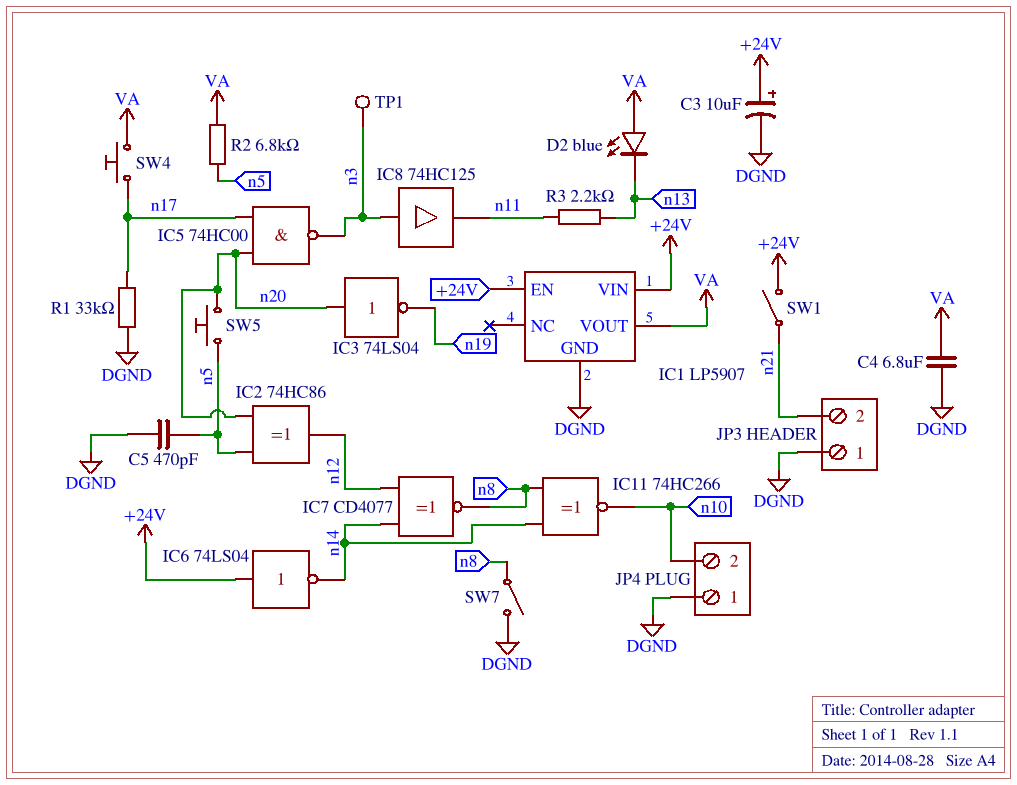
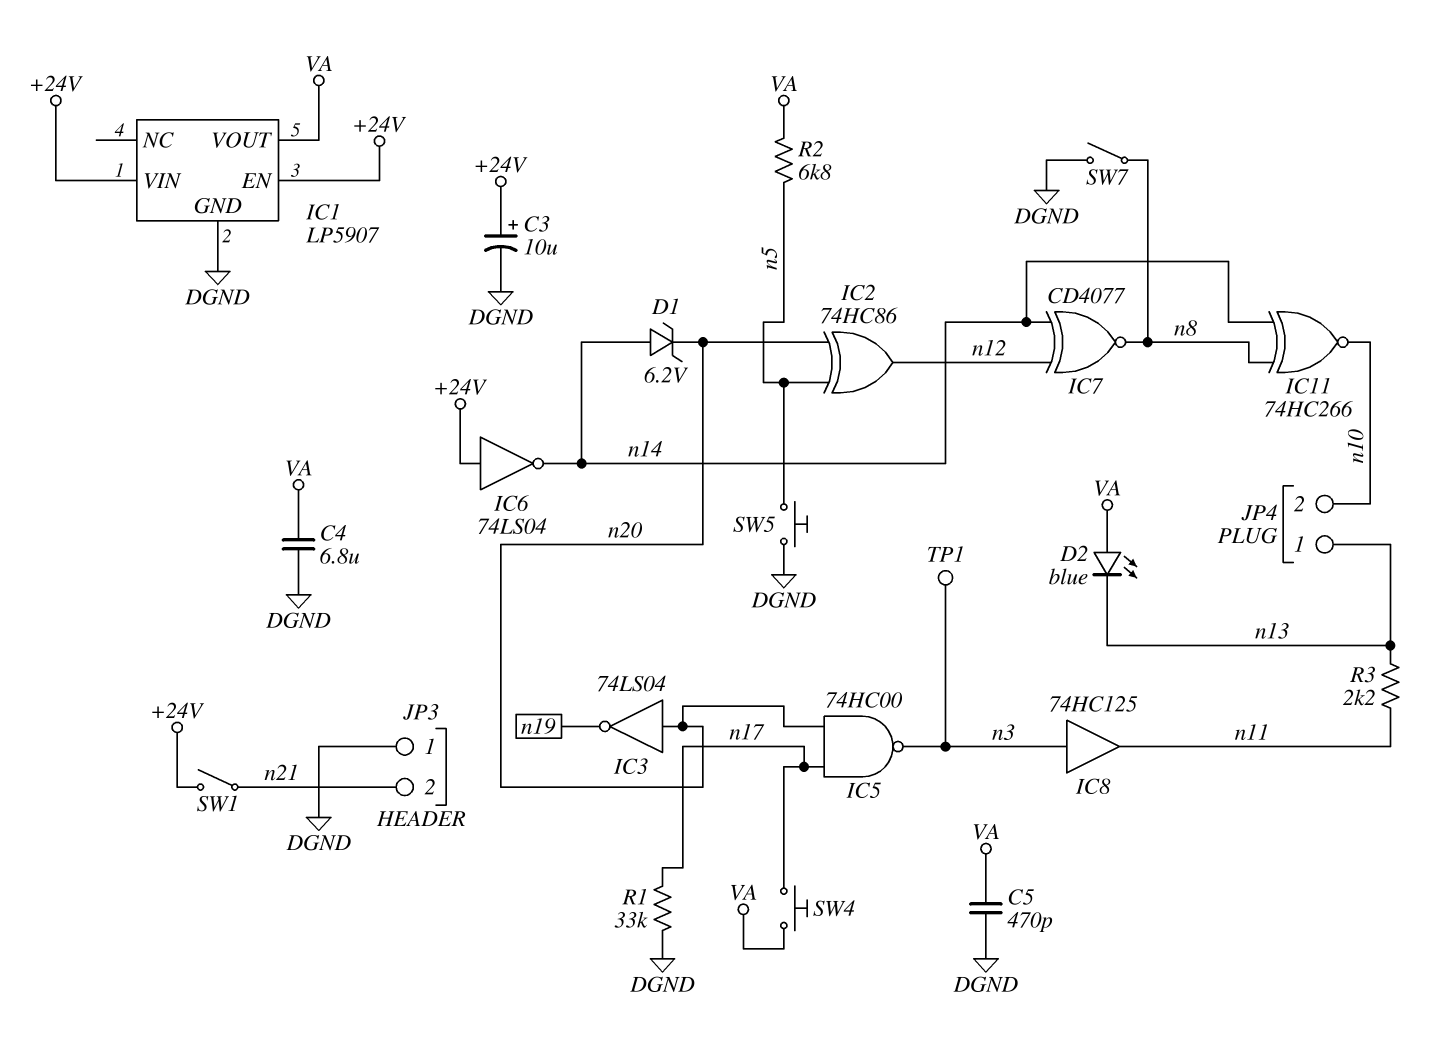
C5: 470pF (DGND, n5) -> 470pF (DGND, VA)
D1: none -> zener 6.2V (A n14, K n20)
JP4 pin 1: DGND -> n13
SW5: button (n5, n20) -> button (DGND, n5)

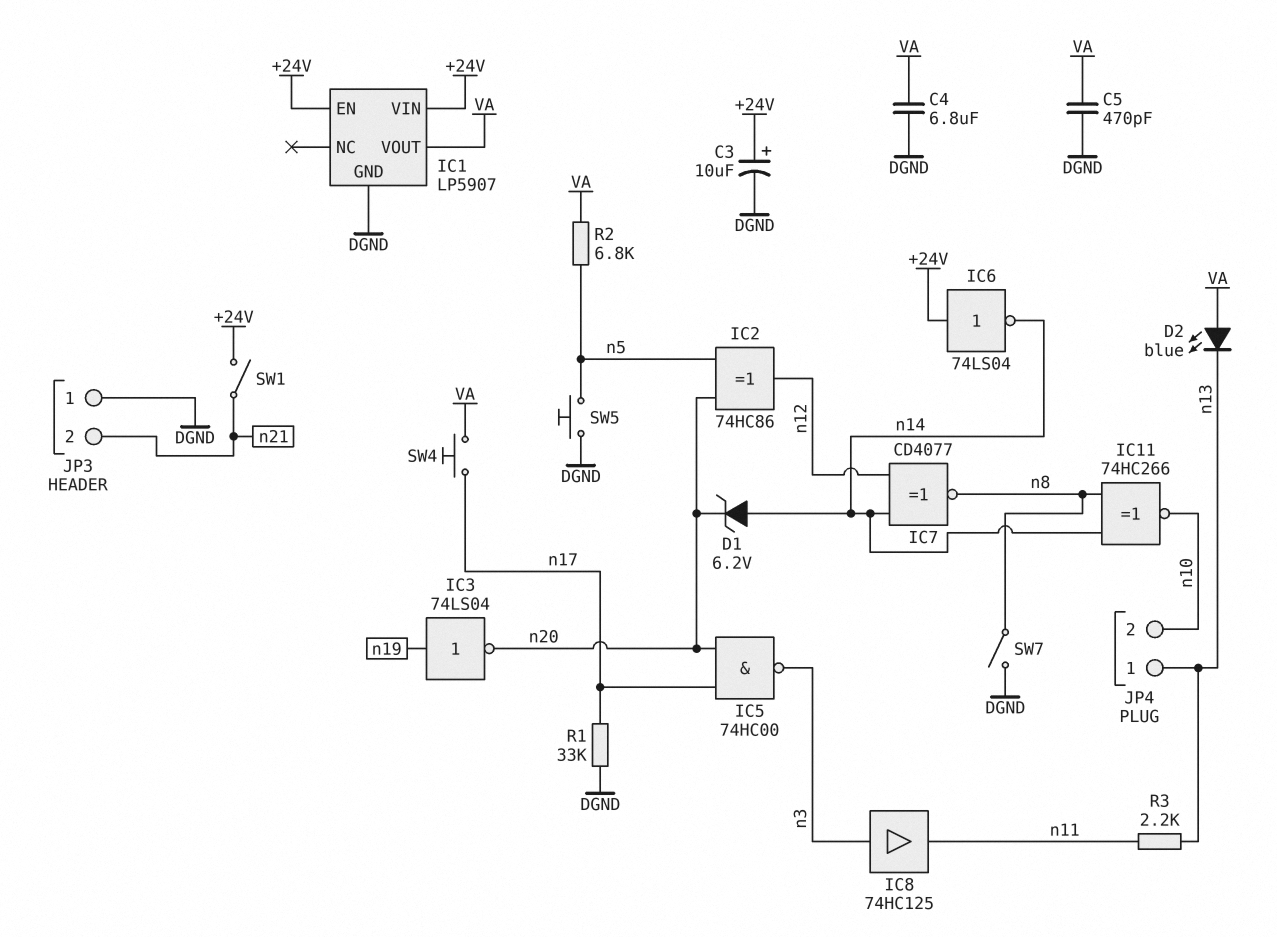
IC3: NOT 74LS04 (in n20, out n19) -> NOT 74LS04 (in n19, out n20)
TP1: test point (n3) -> none

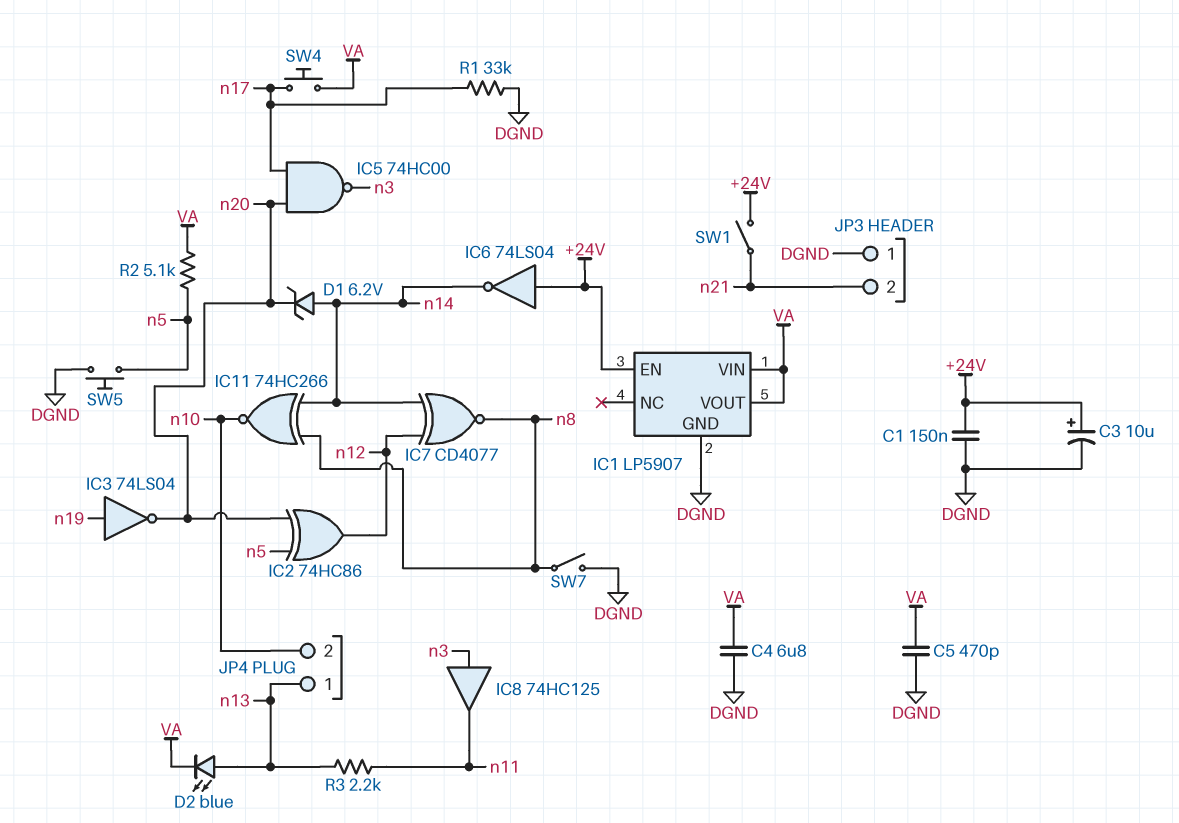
C1: none -> 150nF (+24V, DGND)
D2: LED blue (A VA, K n13) -> LED blue (A n13, K VA)
IC1 pin VIN: +24V -> VA
R2: 6.8k (VA, n5) -> 5.1k (VA, n5)

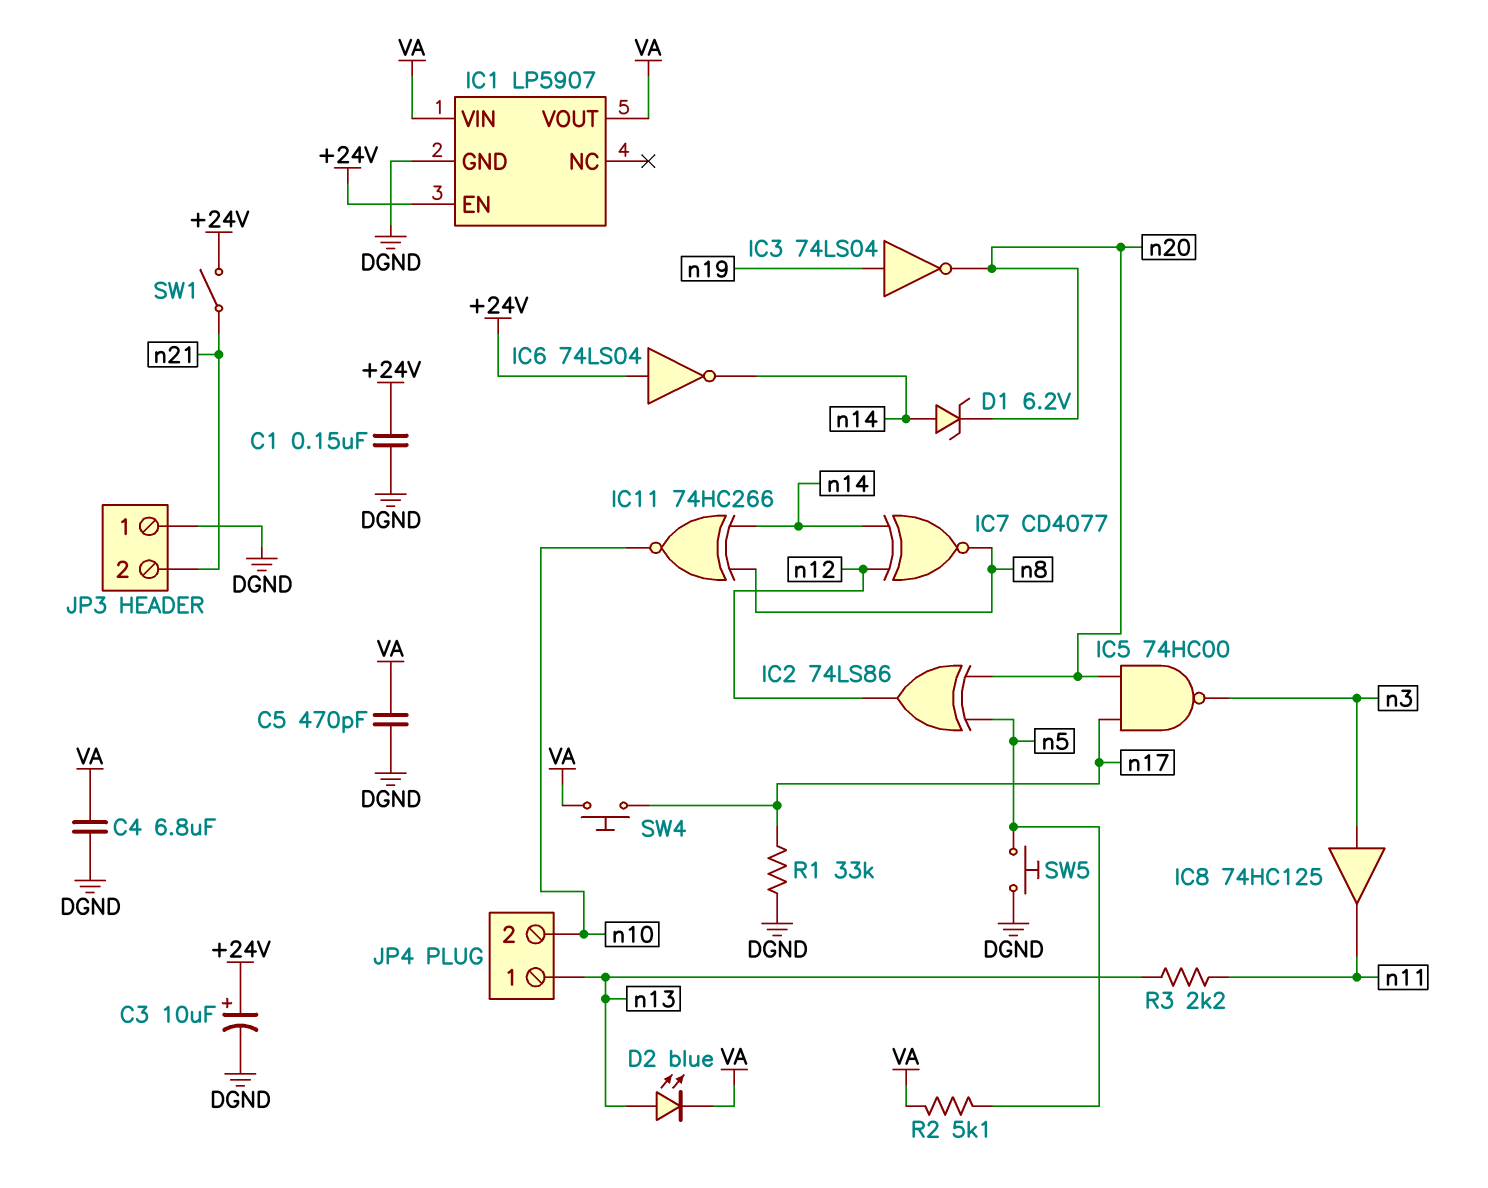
IC2: XOR 74HC86 (in n5, in n20, out n12) -> XOR 74LS86 (in n5, in n20, out n12)
SW7: switch (DGND, n8) -> none

